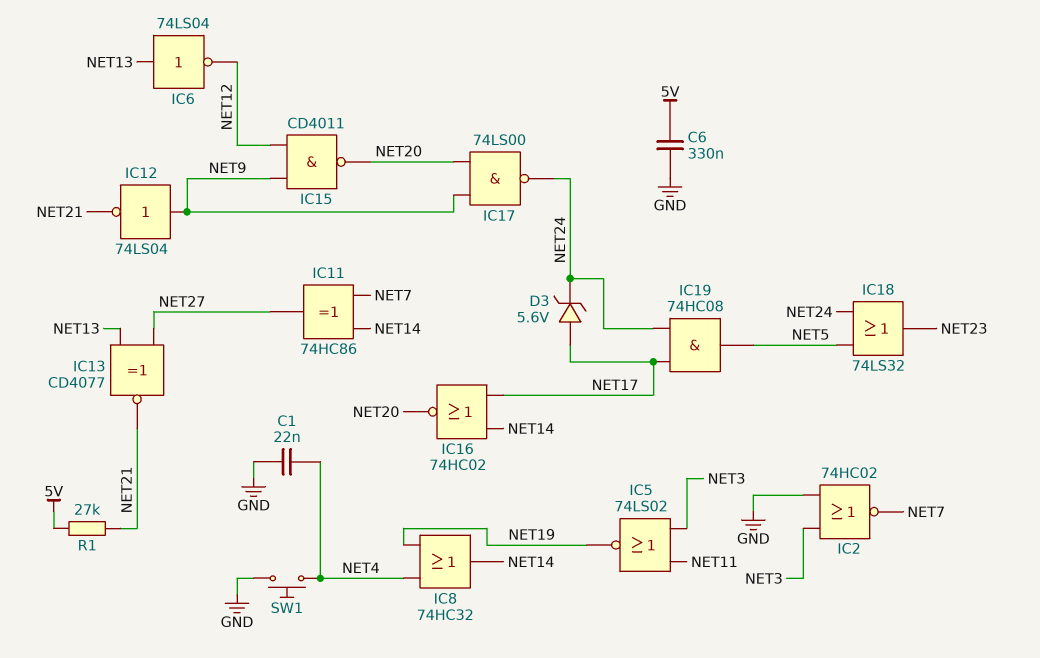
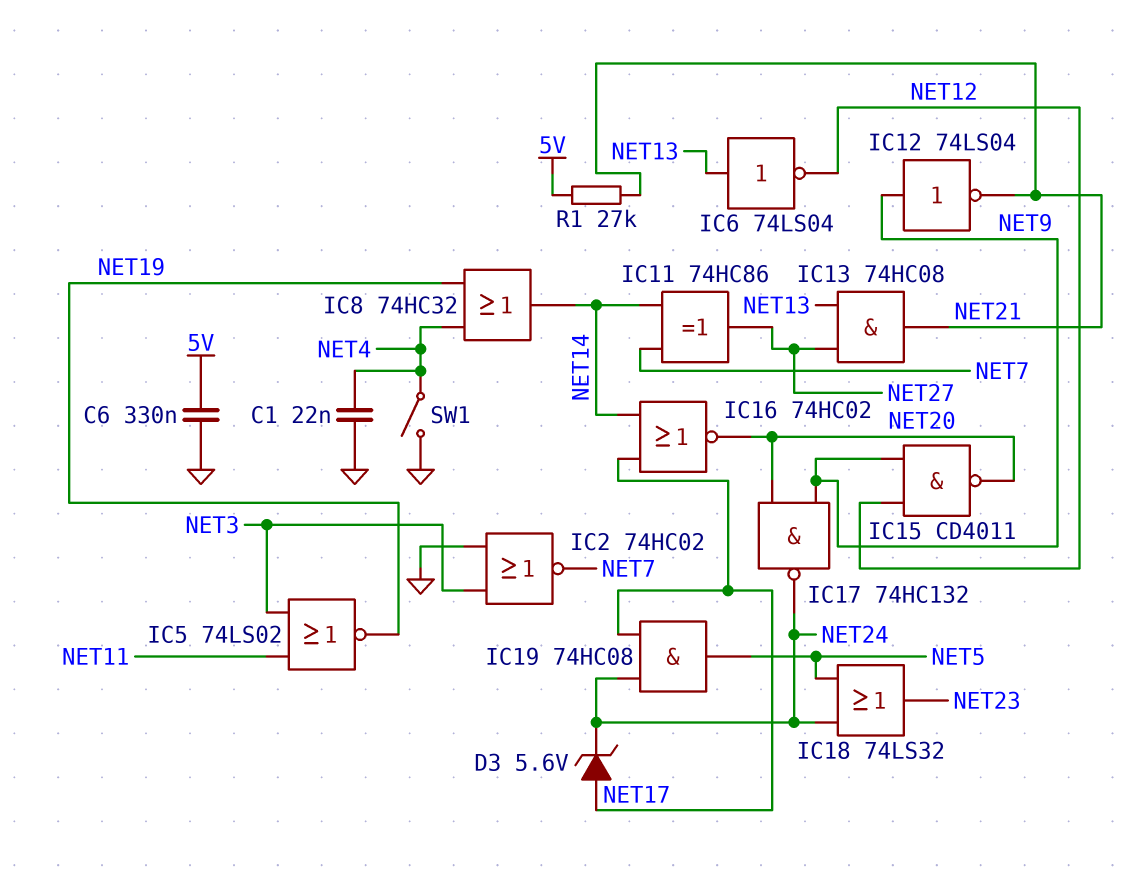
IC13: XNOR CD4077 (in NET13, in NET27, out NET21) -> AND 74HC08 (in NET13, in NET27, out NET21)
IC17: NAND 74LS00 (in NET9, in NET20, out NET24) -> NAND 74HC132 (in NET9, in NET20, out NET24)
SW1: button (GND, NET4) -> switch (GND, NET4)

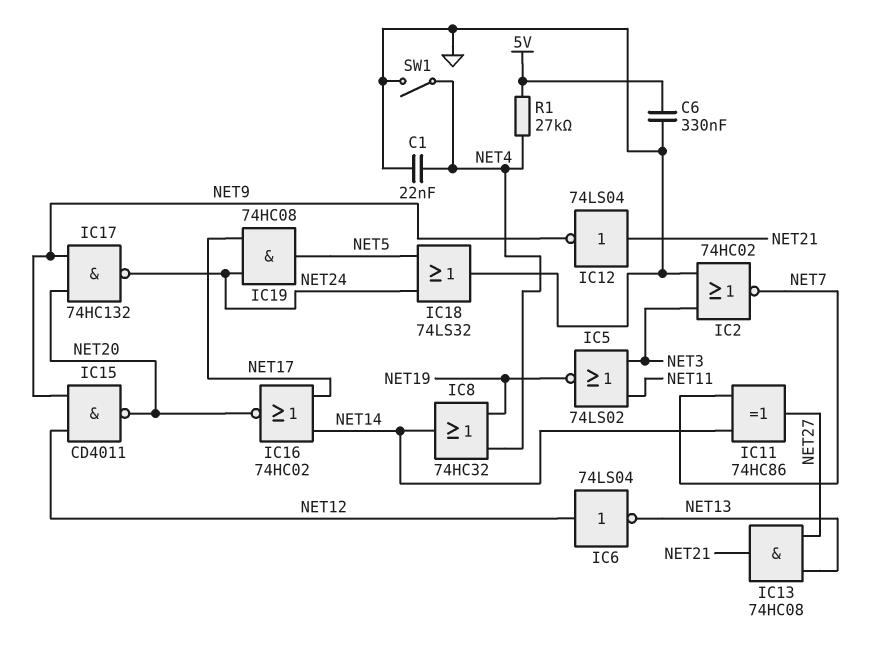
D3: zener 5.6V (A NET17, K NET24) -> none
IC6: NOT 74LS04 (in NET13, out NET12) -> NOT 74LS04 (in NET12, out NET13)
IC12: NOT 74LS04 (in NET9, out NET21) -> NOT 74LS04 (in NET21, out NET9)
IC18: OR 74LS32 (in NET5, in NET24, out NET23) -> OR 74LS32 (in NET5, in NET24, out GND)
R1: 27k (5V, NET21) -> 27k (5V, NET4)

